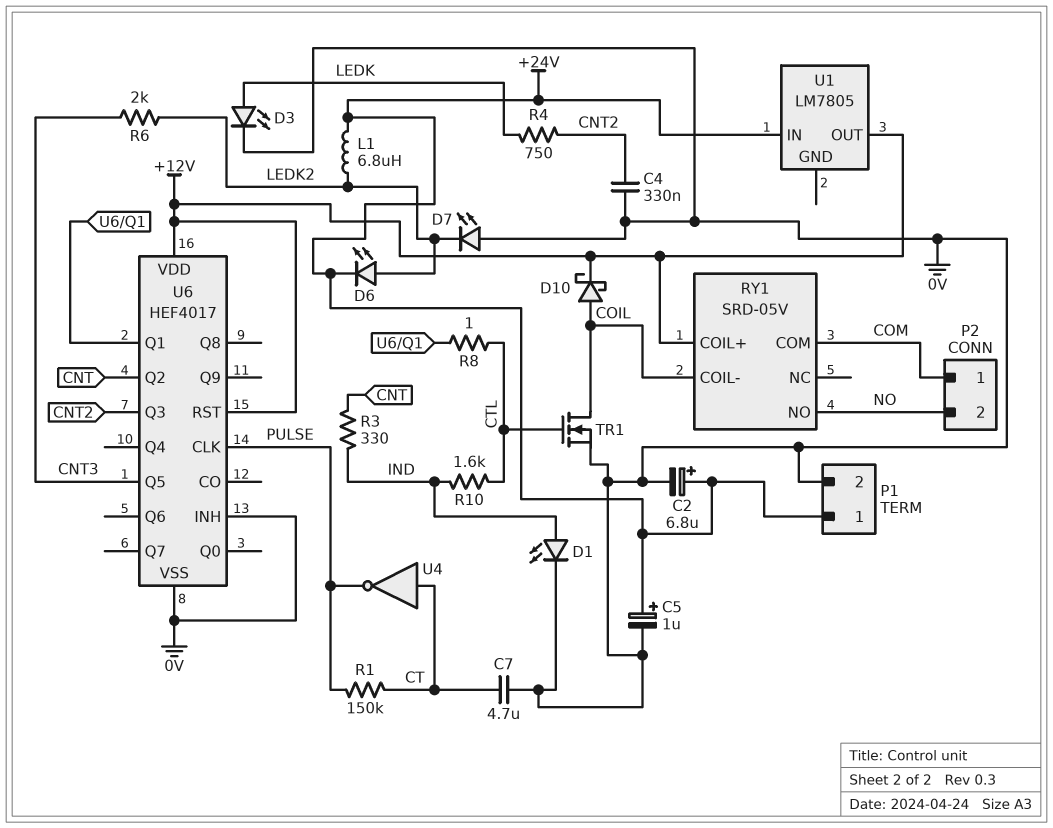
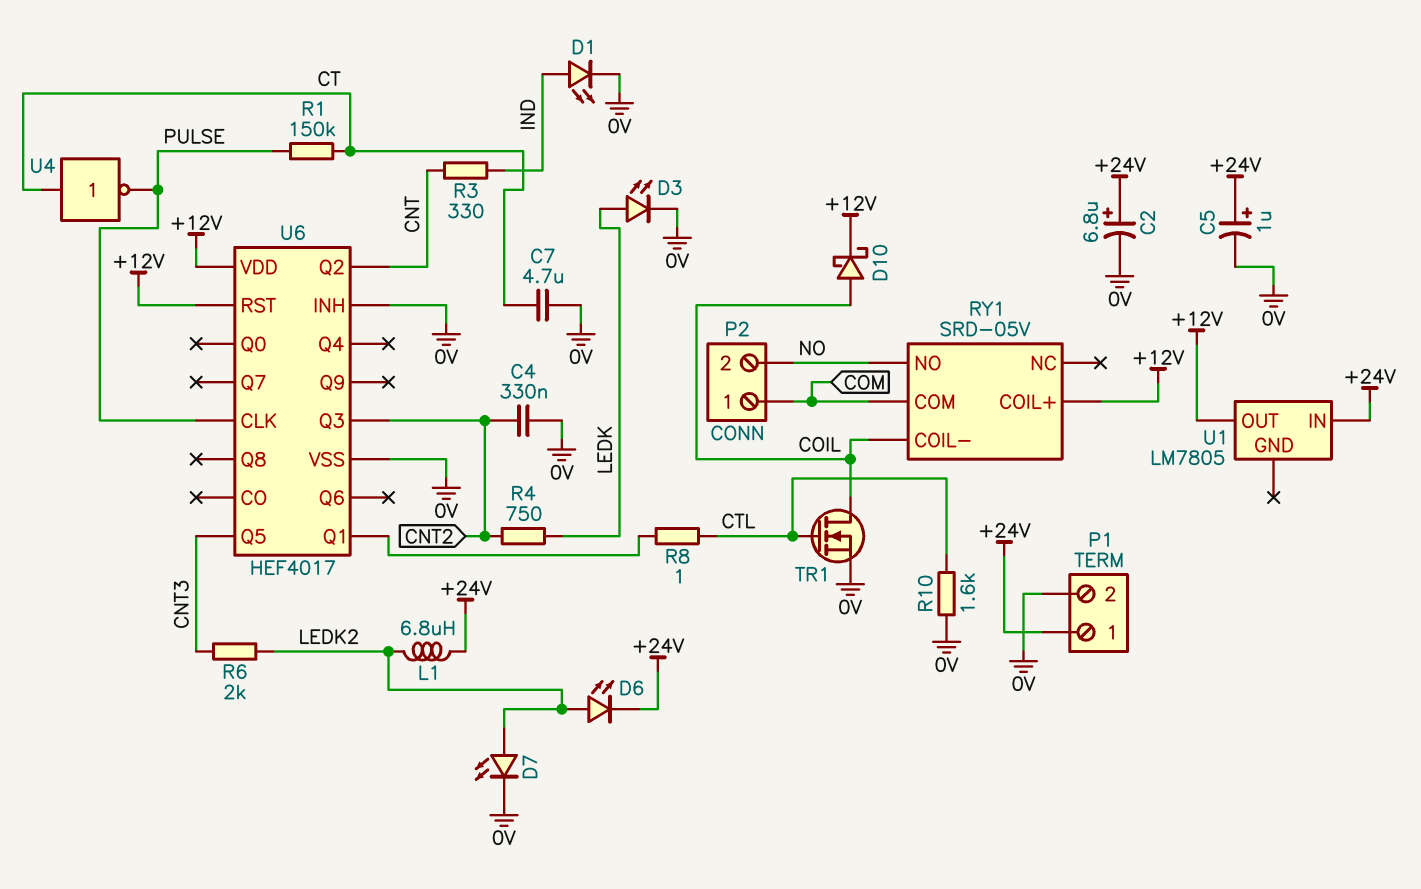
D7: LED (A 0V, K LEDK2) -> LED (A LEDK2, K 0V)
R10: 1.6k (CTL, IND) -> 1.6k (0V, CTL)

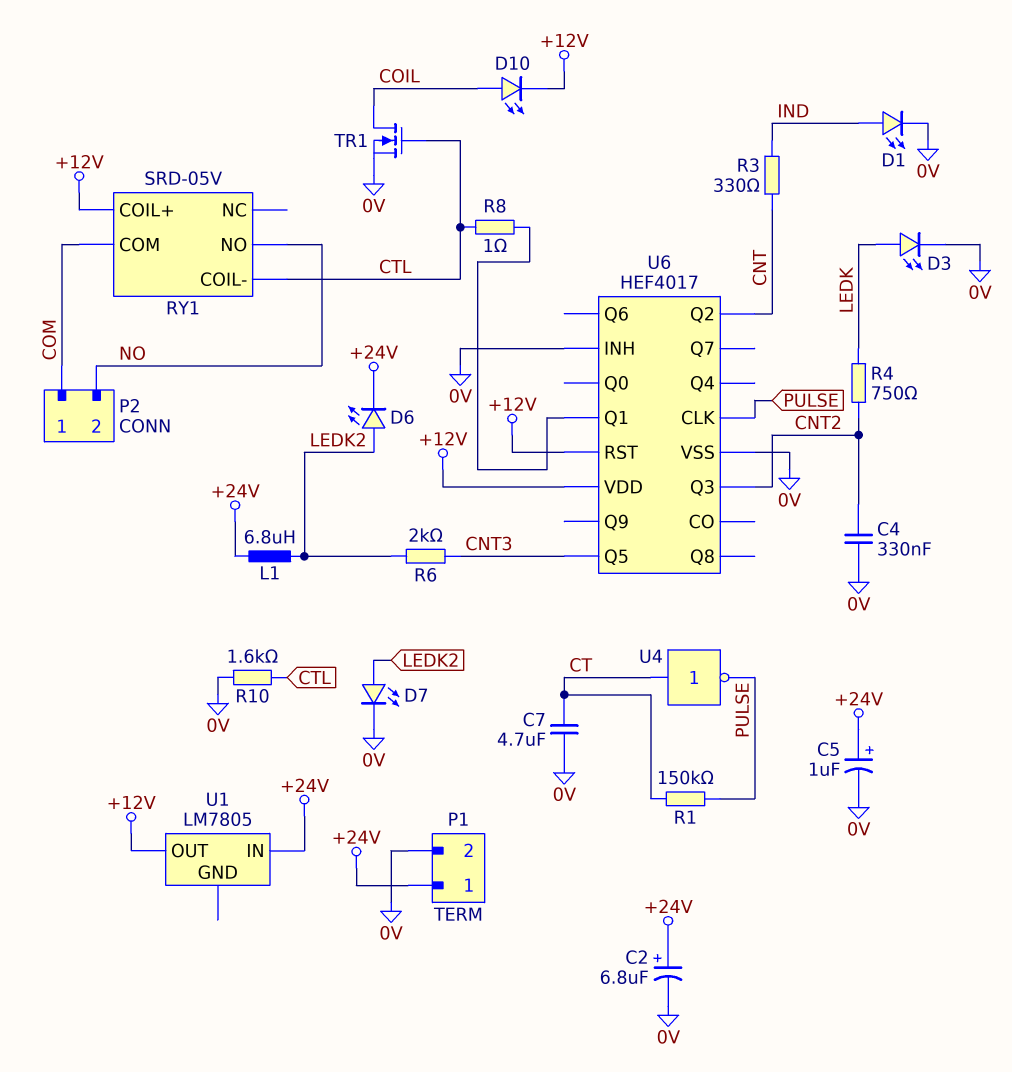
D10: schottky (A COIL, K +12V) -> LED (A COIL, K +12V)
RY1 pin COIL-: COIL -> CTL

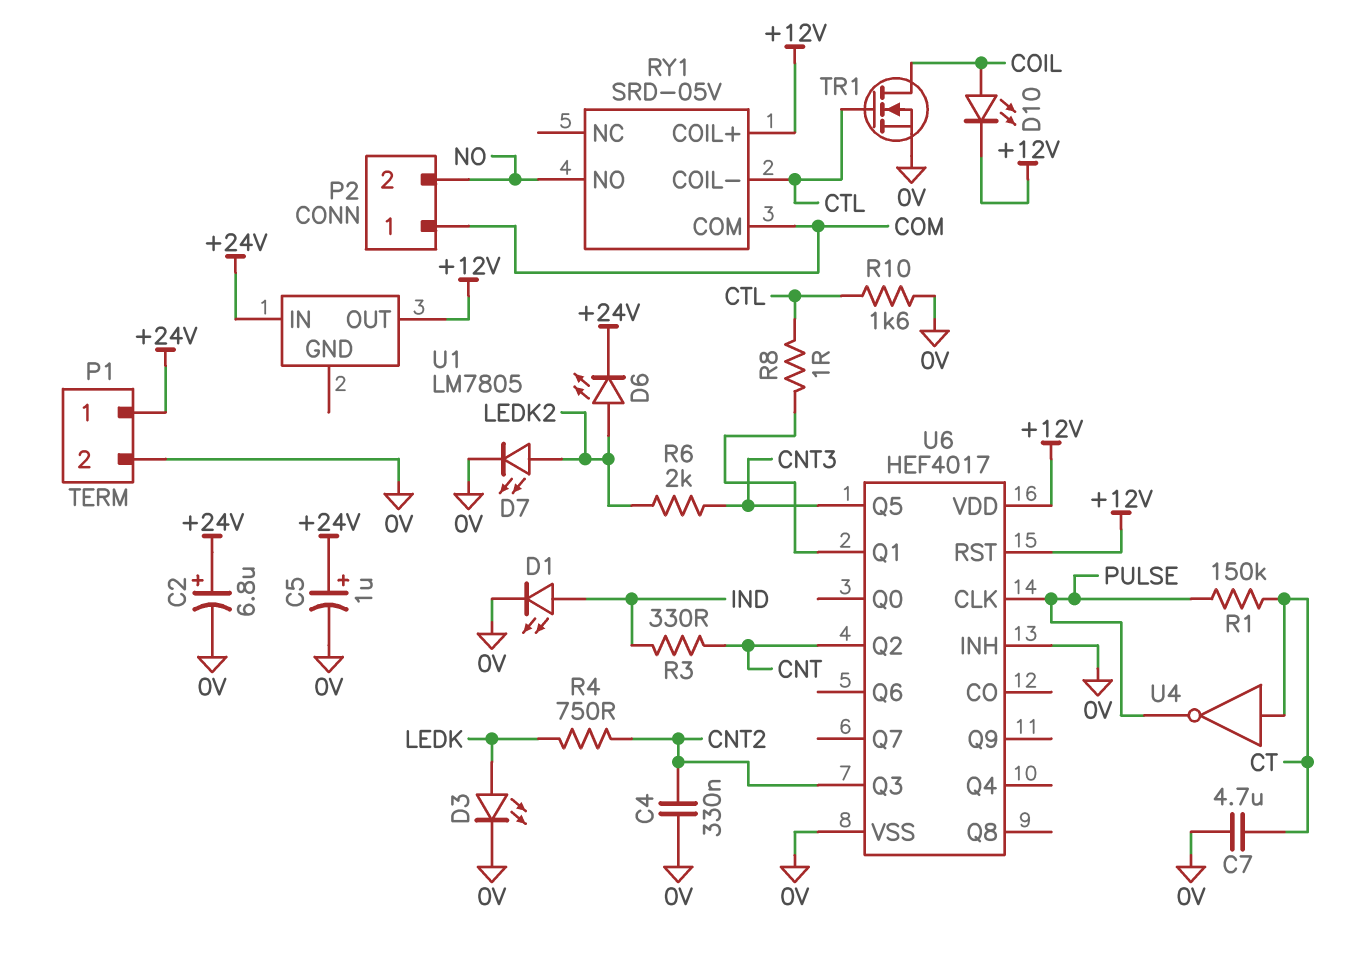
L1: 6.8uH (+24V, LEDK2) -> none

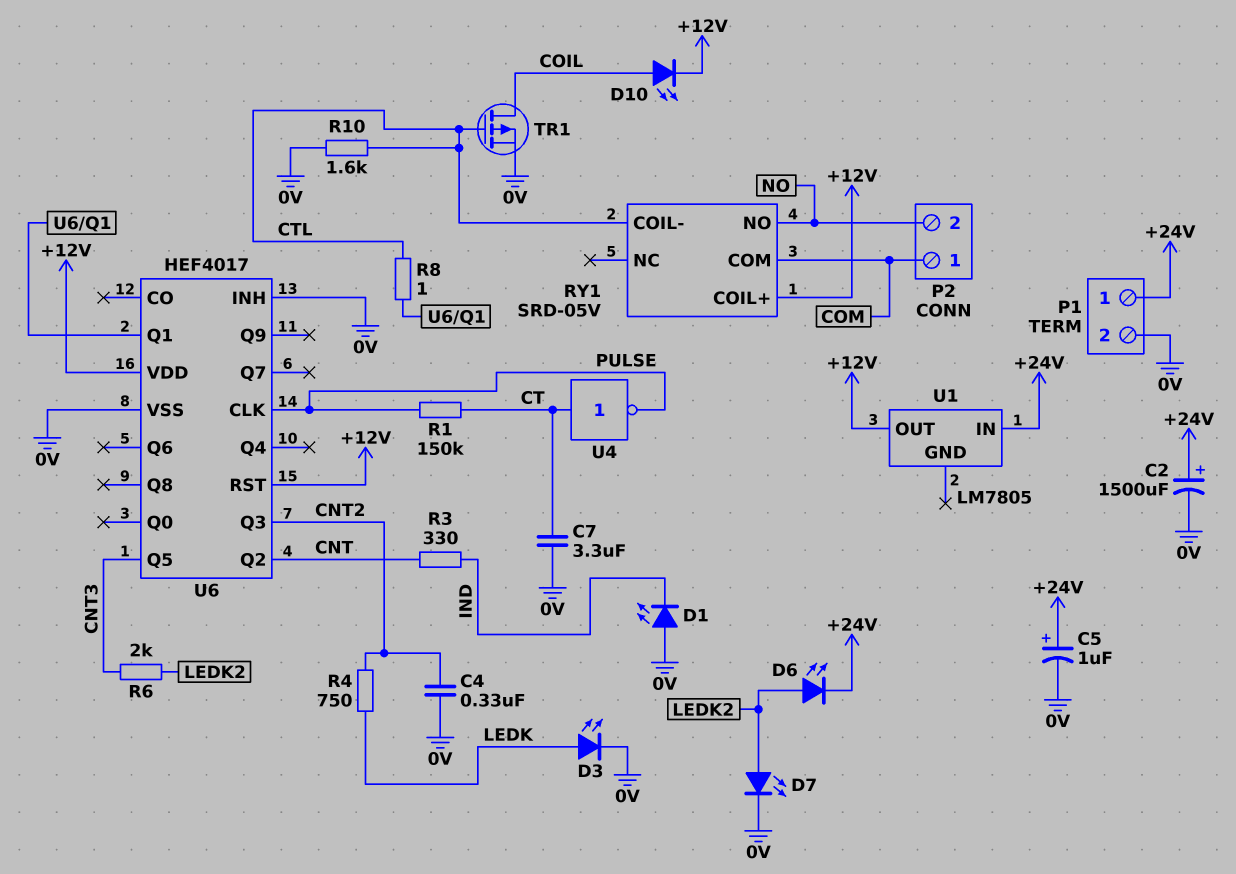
C2: 6.8uF (plus +24V, minus 0V) -> 1500uF (plus +24V, minus 0V)
C7: 4.7uF (0V, CT) -> 3.3uF (0V, CT)
D1: LED (A IND, K 0V) -> LED (A 0V, K IND)
TR1: NMOS (G CTL, D COIL, S 0V) -> PMOS (G CTL, D COIL, S 0V)

